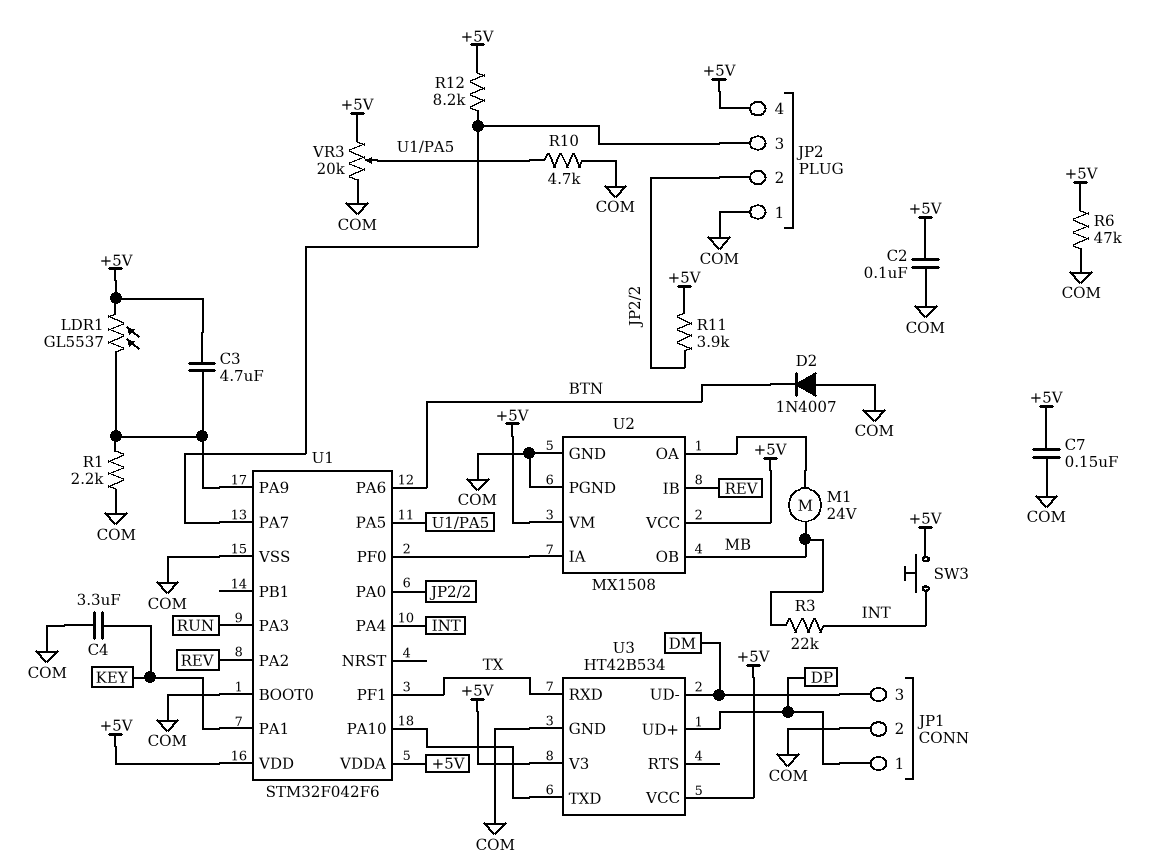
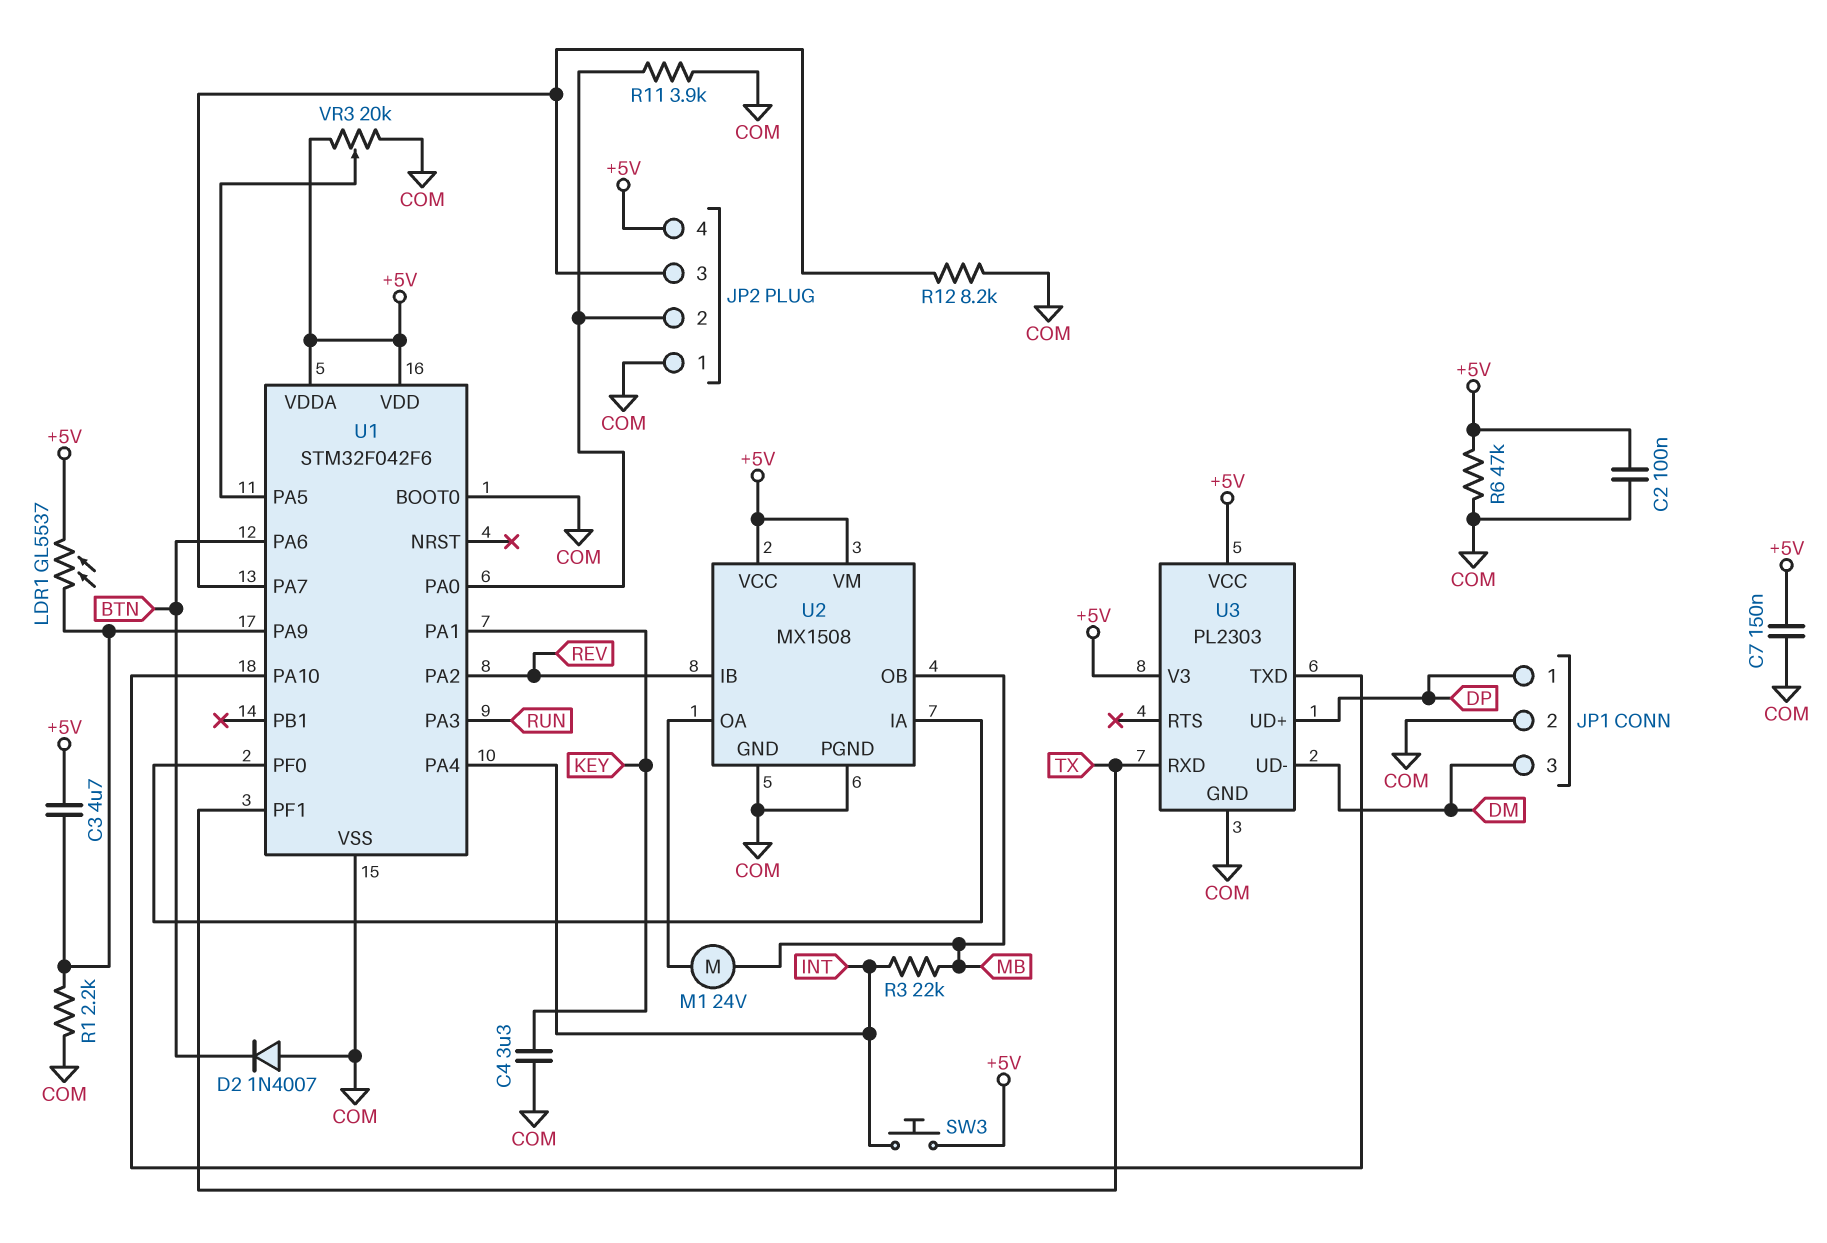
R10: 4.7k (COM, U1/PA5) -> none
R11: 3.9k (+5V, JP2/2) -> 3.9k (COM, JP2/2)
R12: 8.2k (+5V, JP2/3) -> 8.2k (COM, JP2/3)
U3: HT42B534 -> PL2303

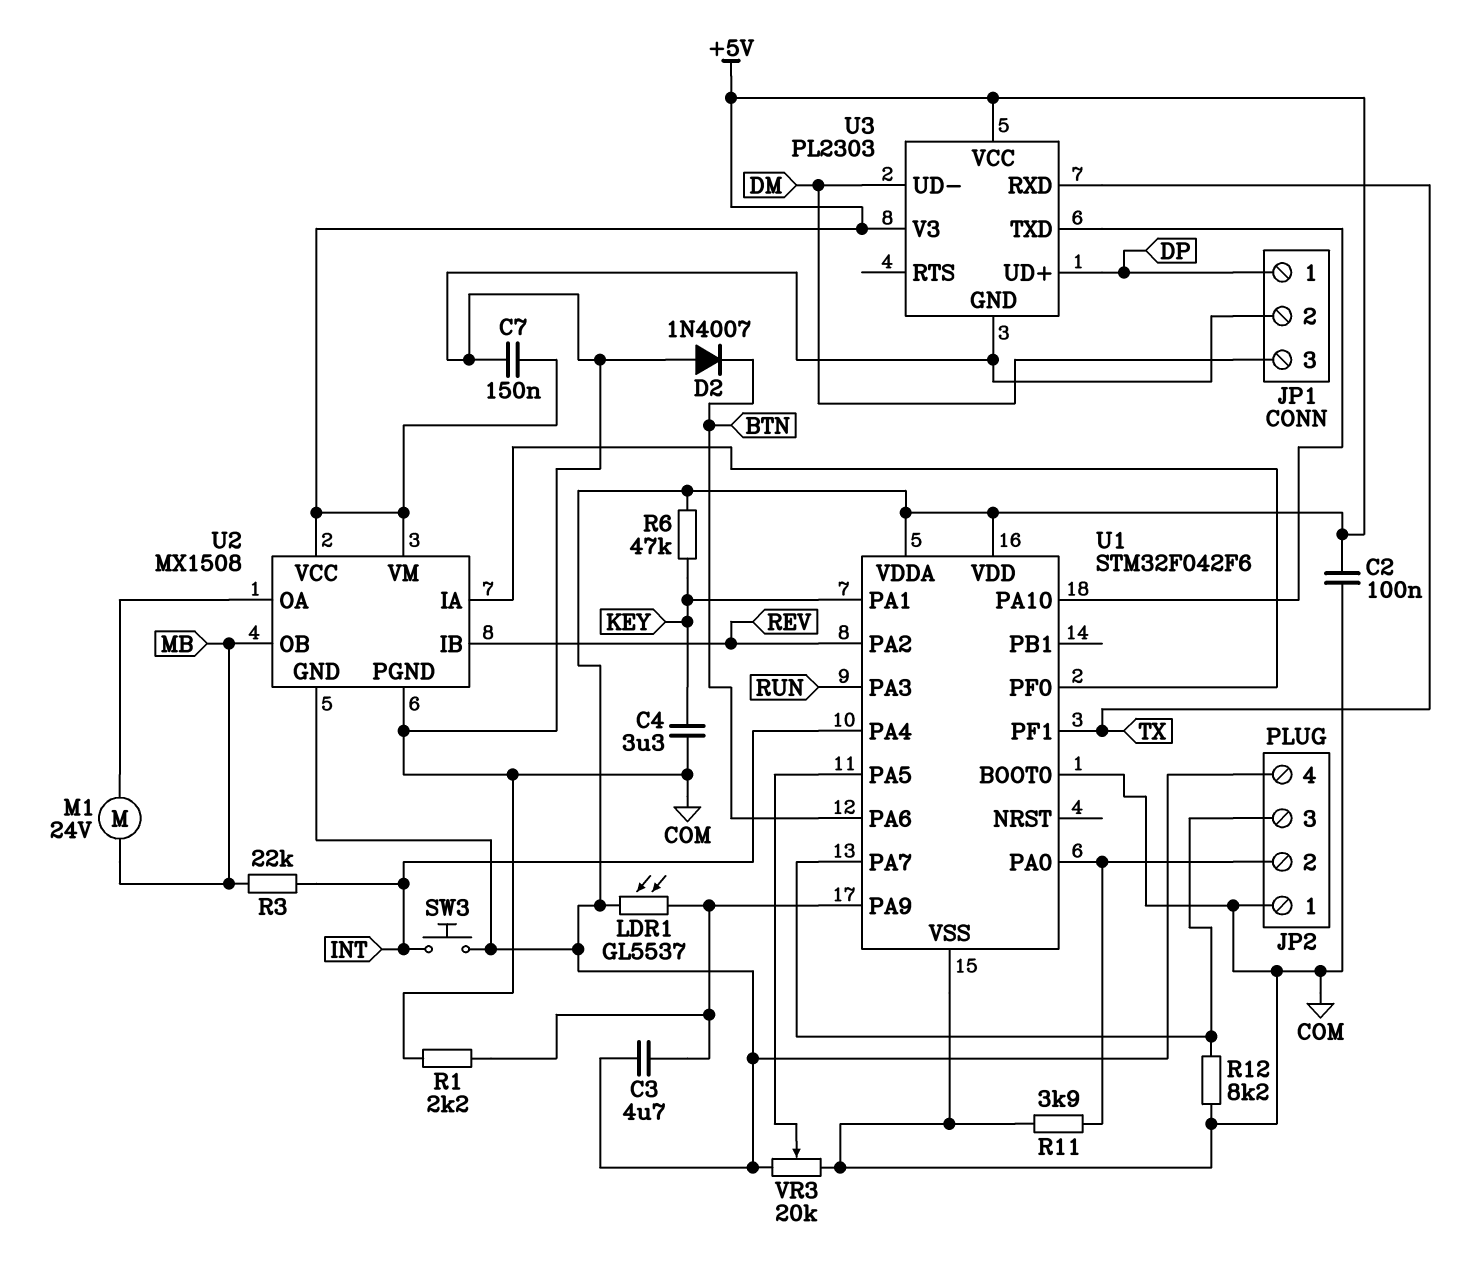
R6: 47k (+5V, COM) -> 47k (+5V, KEY)
U2 pin GND: COM -> +5V

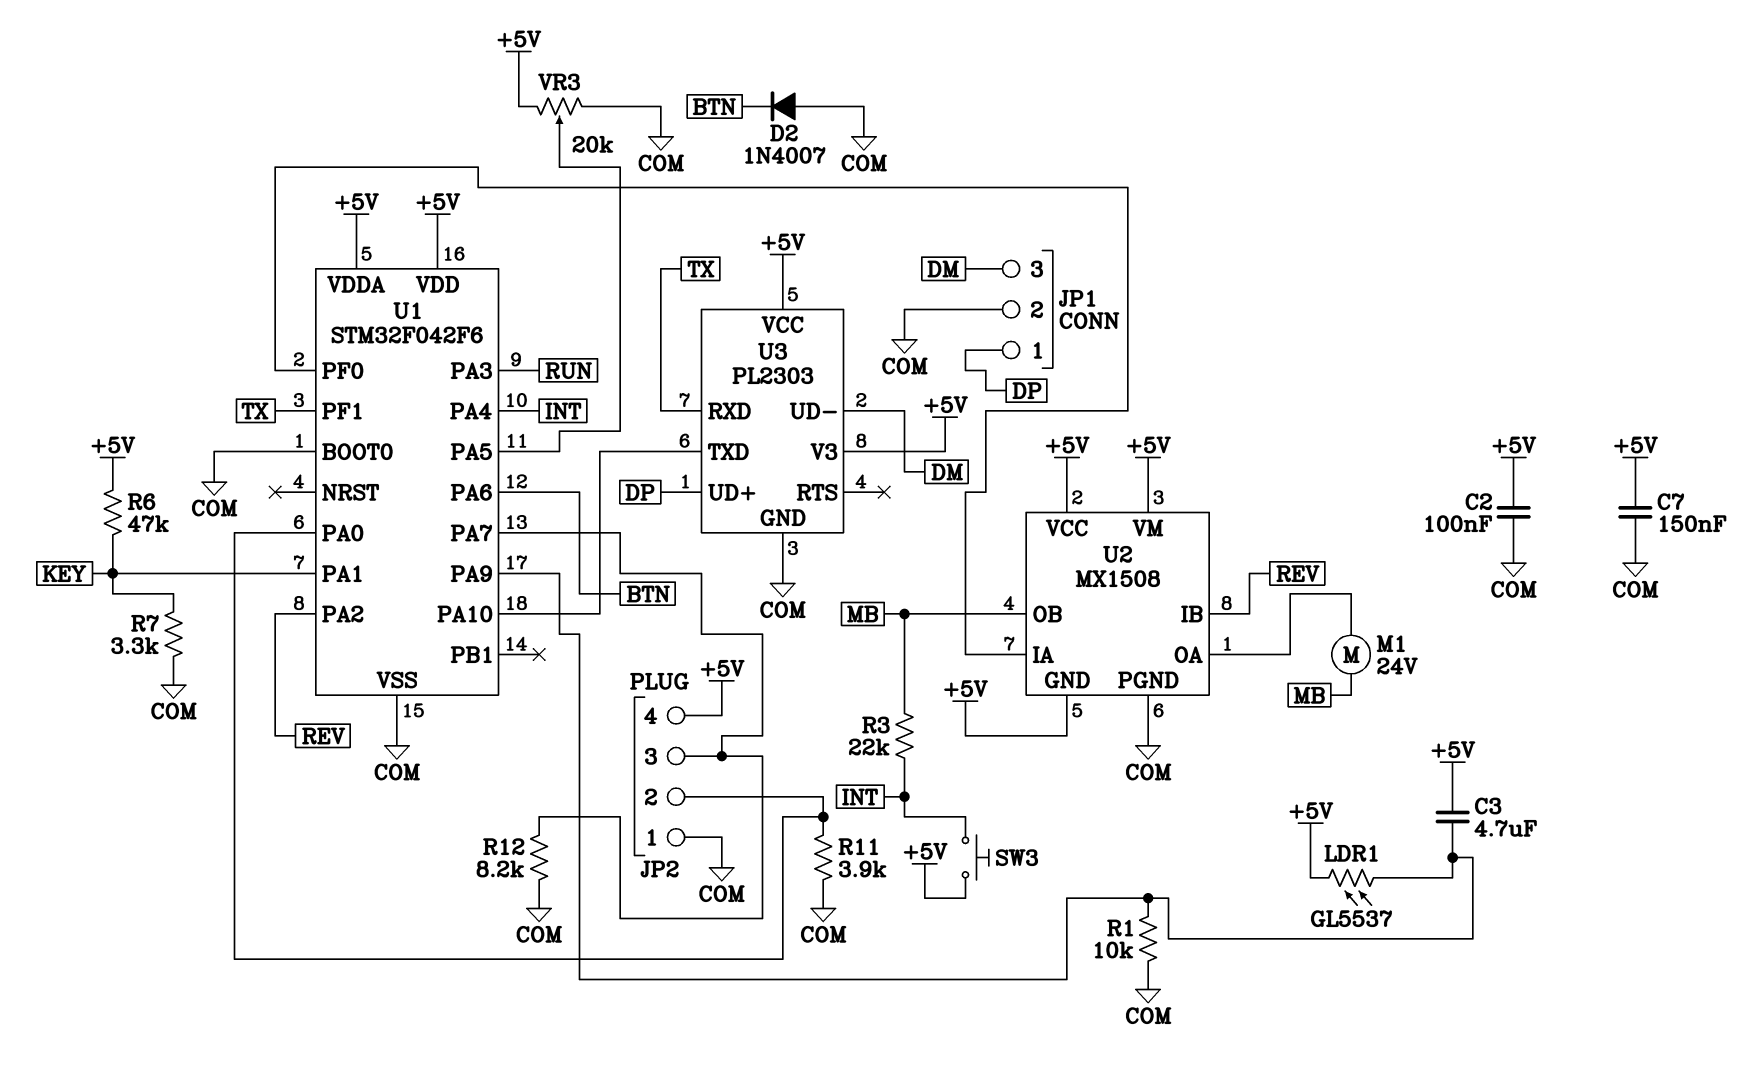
C4: 3.3uF (COM, KEY) -> none
R1: 2.2k (COM, U1/PA9) -> 10k (COM, U1/PA9)
R7: none -> 3.3k (COM, KEY)

